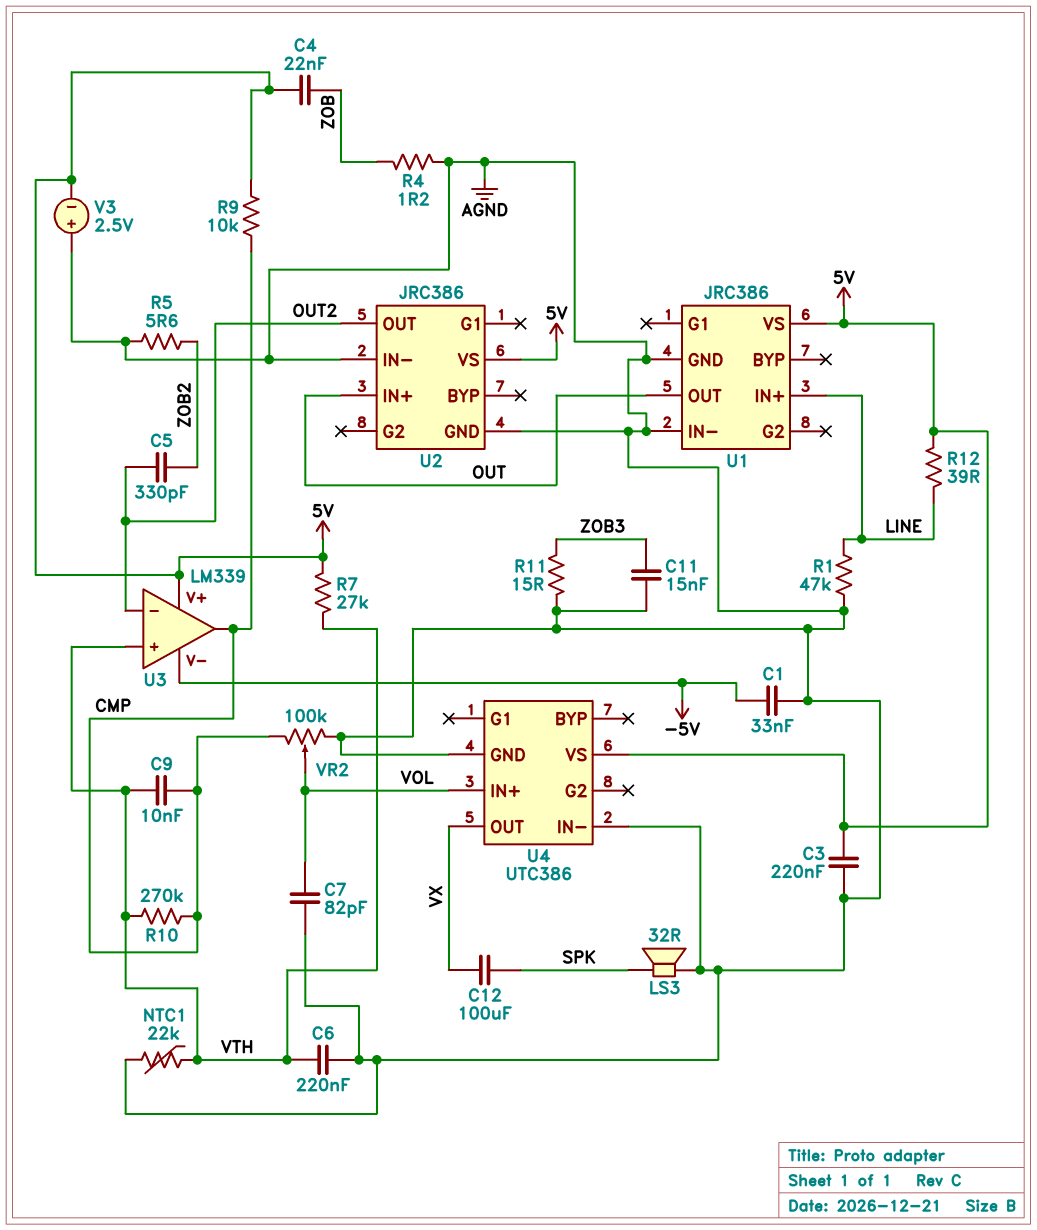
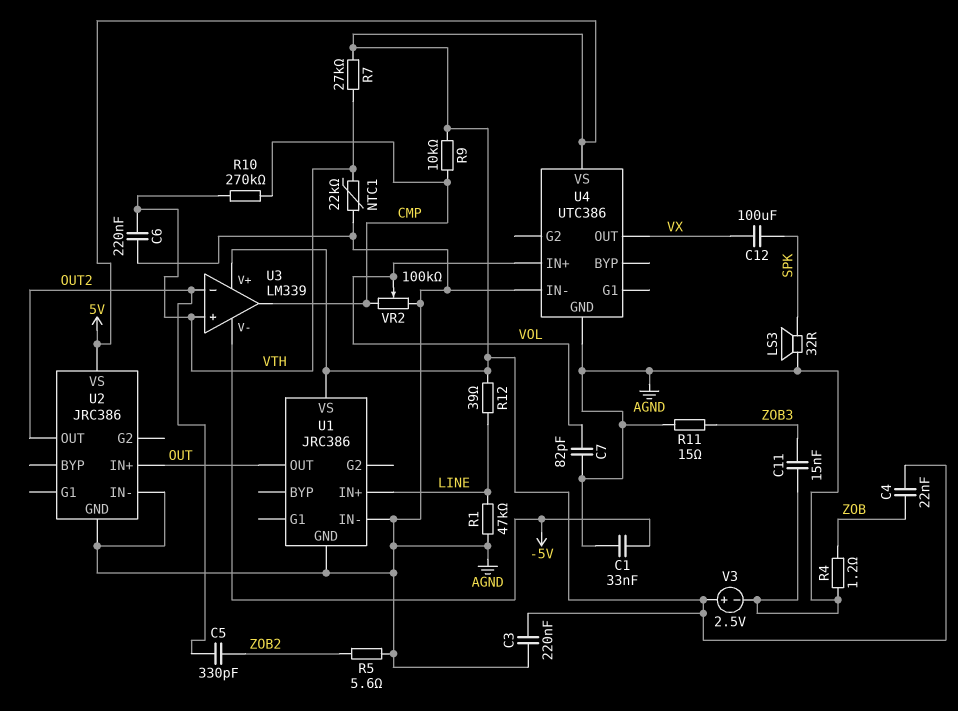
C9: 10nF (CMP, VTH) -> none
V3: 2.5V (plus AGND, minus 5V) -> 2.5V (plus 5V, minus AGND)

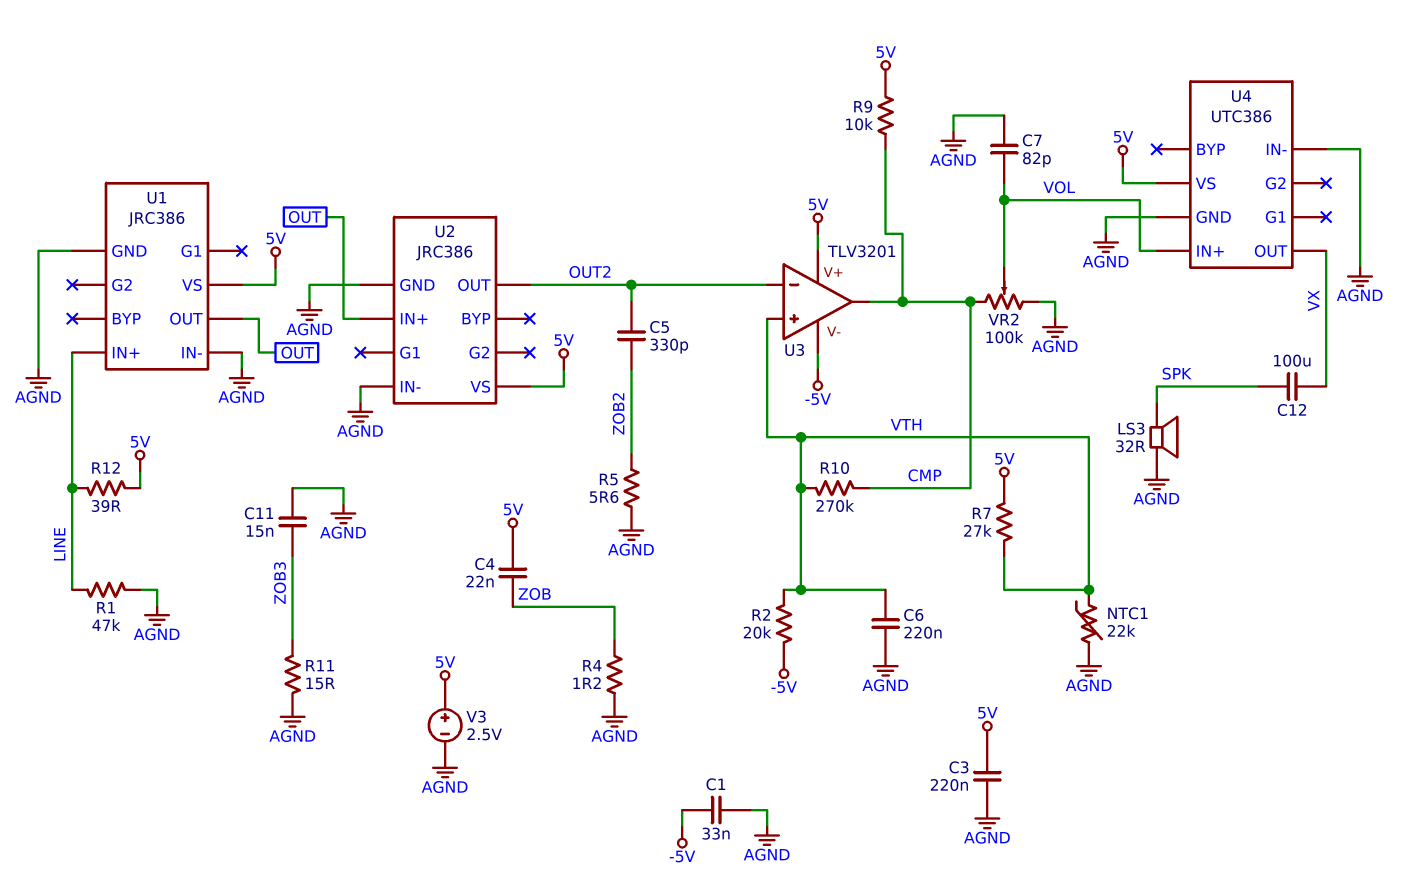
R2: none -> 20k (-5V, VTH)
U3: LM339 -> TLV3201

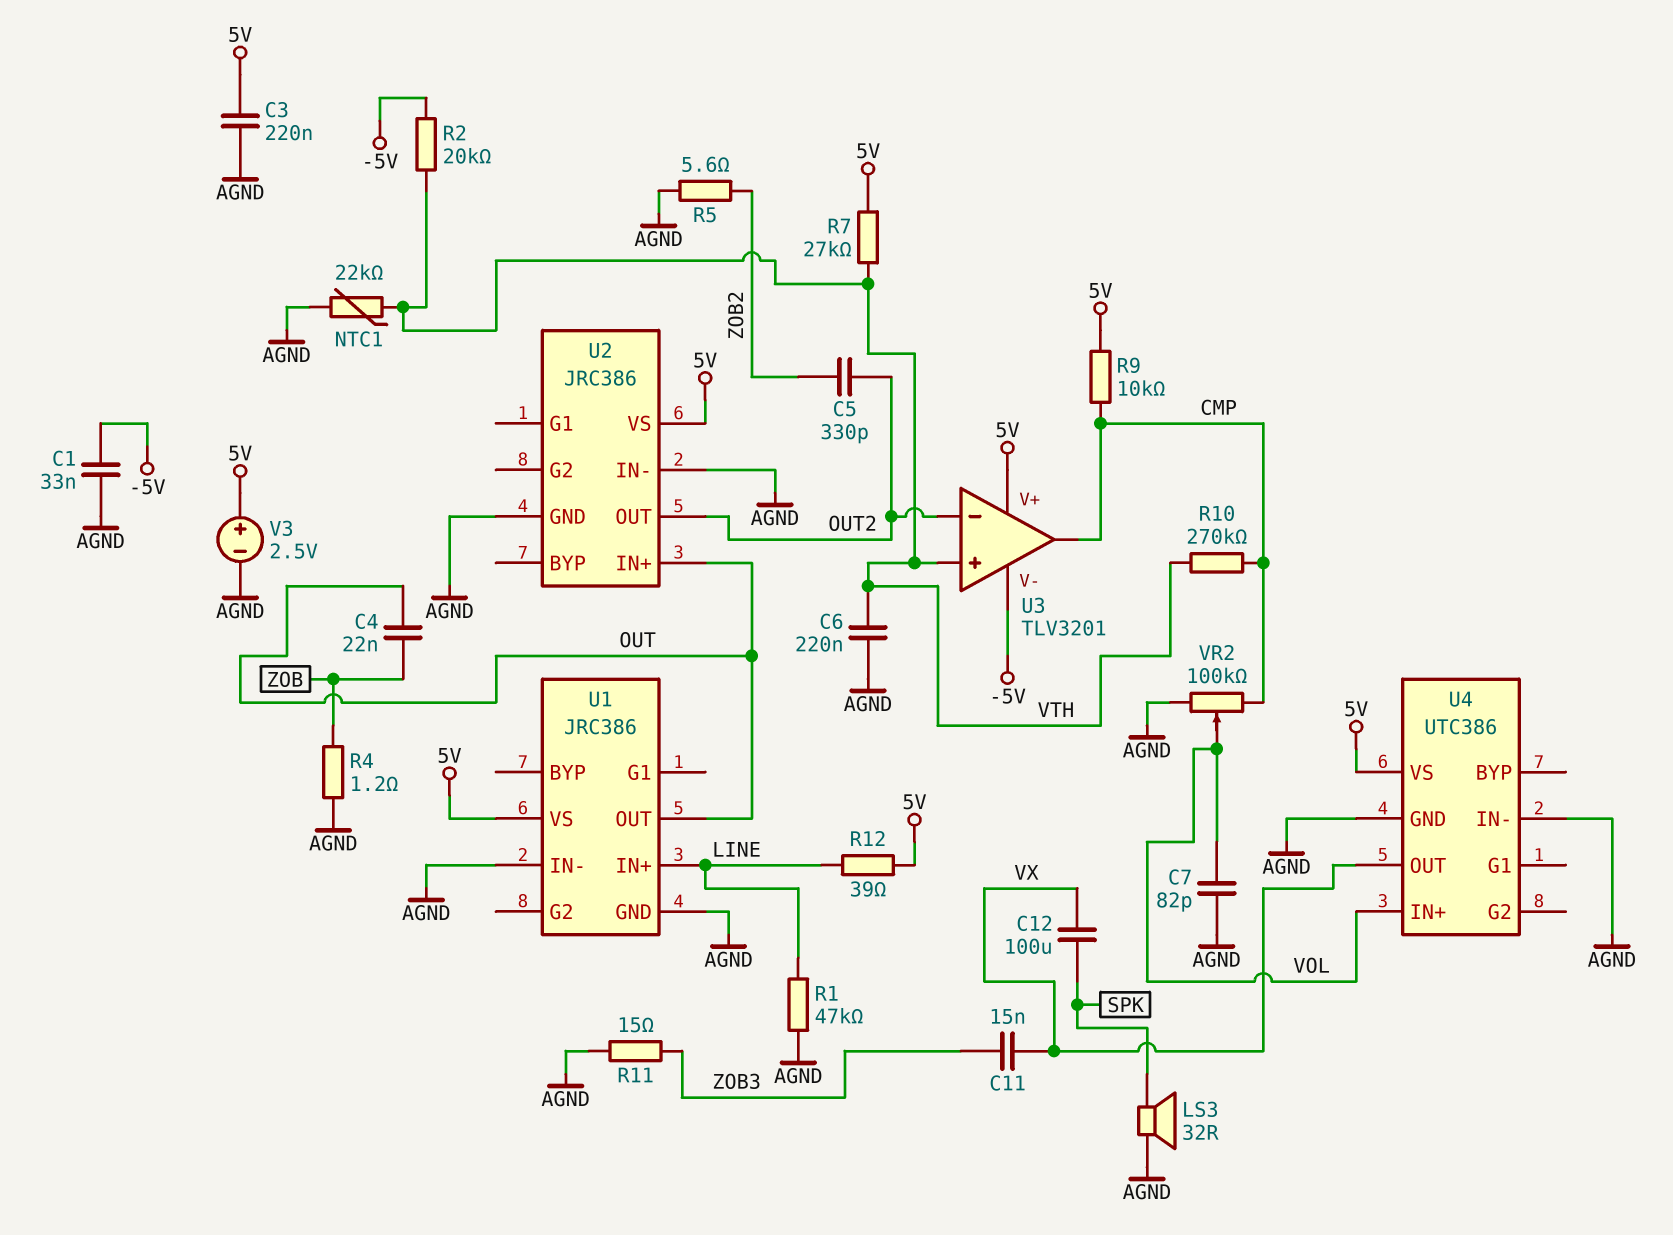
C4: 22nF (5V, ZOB) -> 22nF (OUT, ZOB)
C11: 15nF (AGND, ZOB3) -> 15nF (VX, ZOB3)

